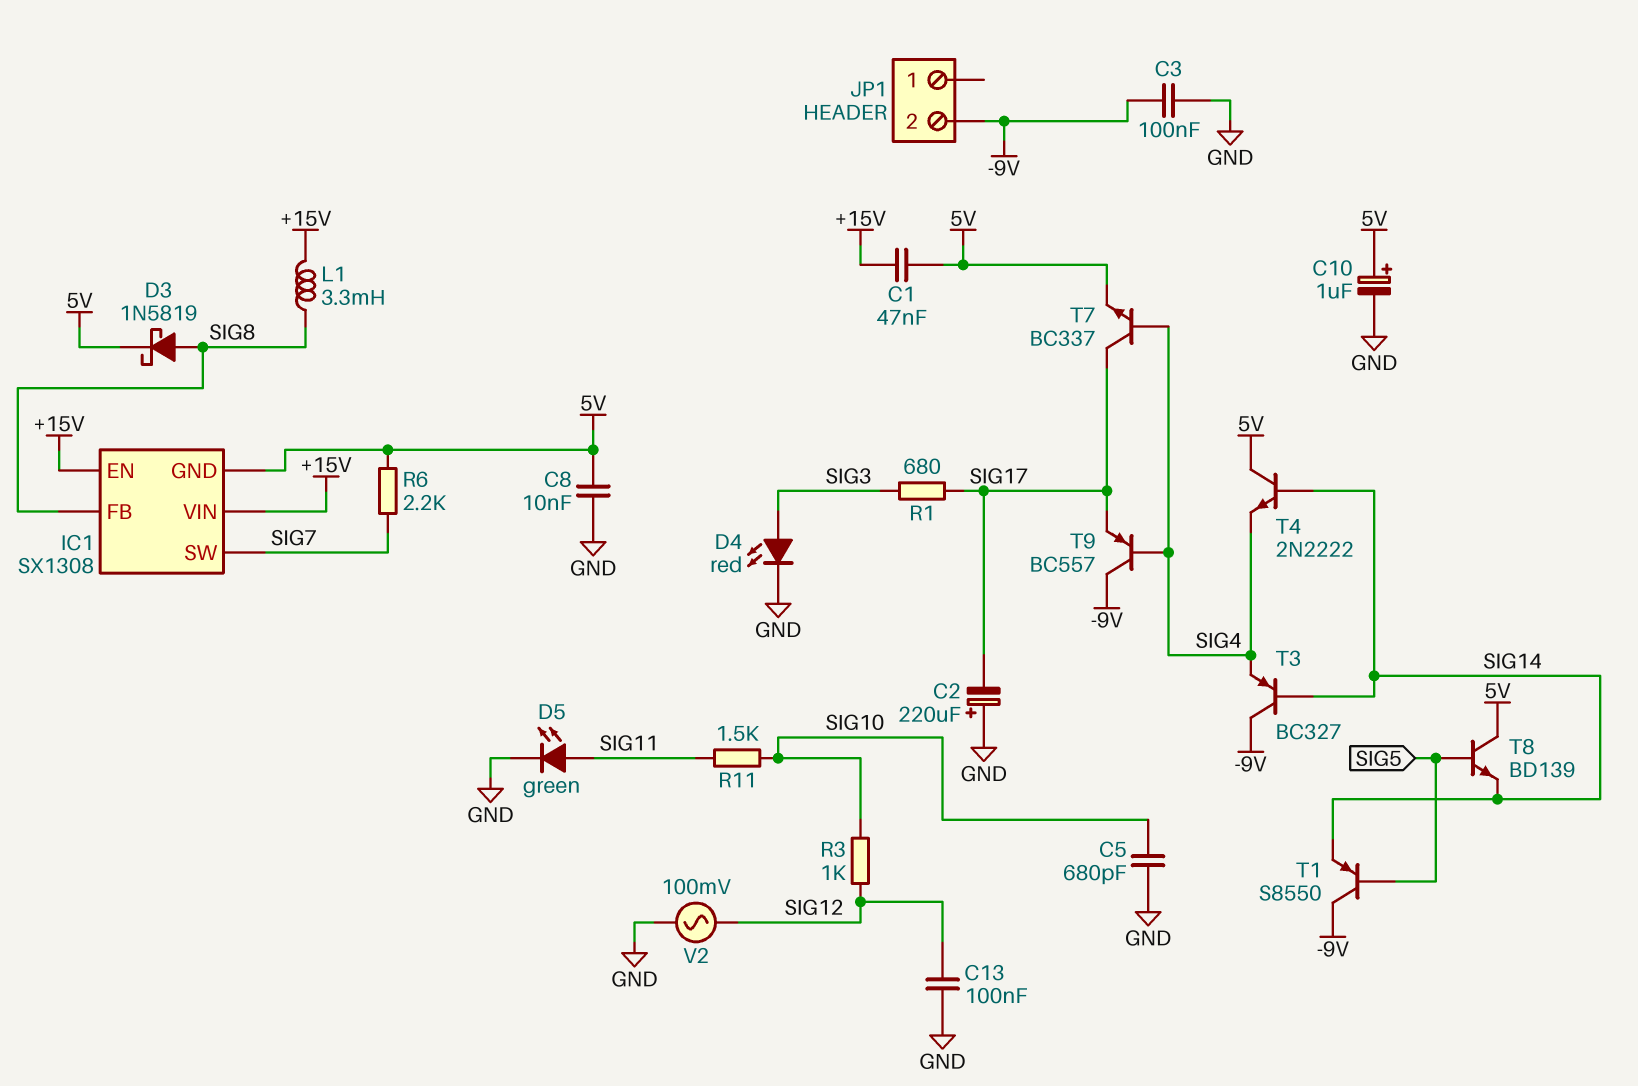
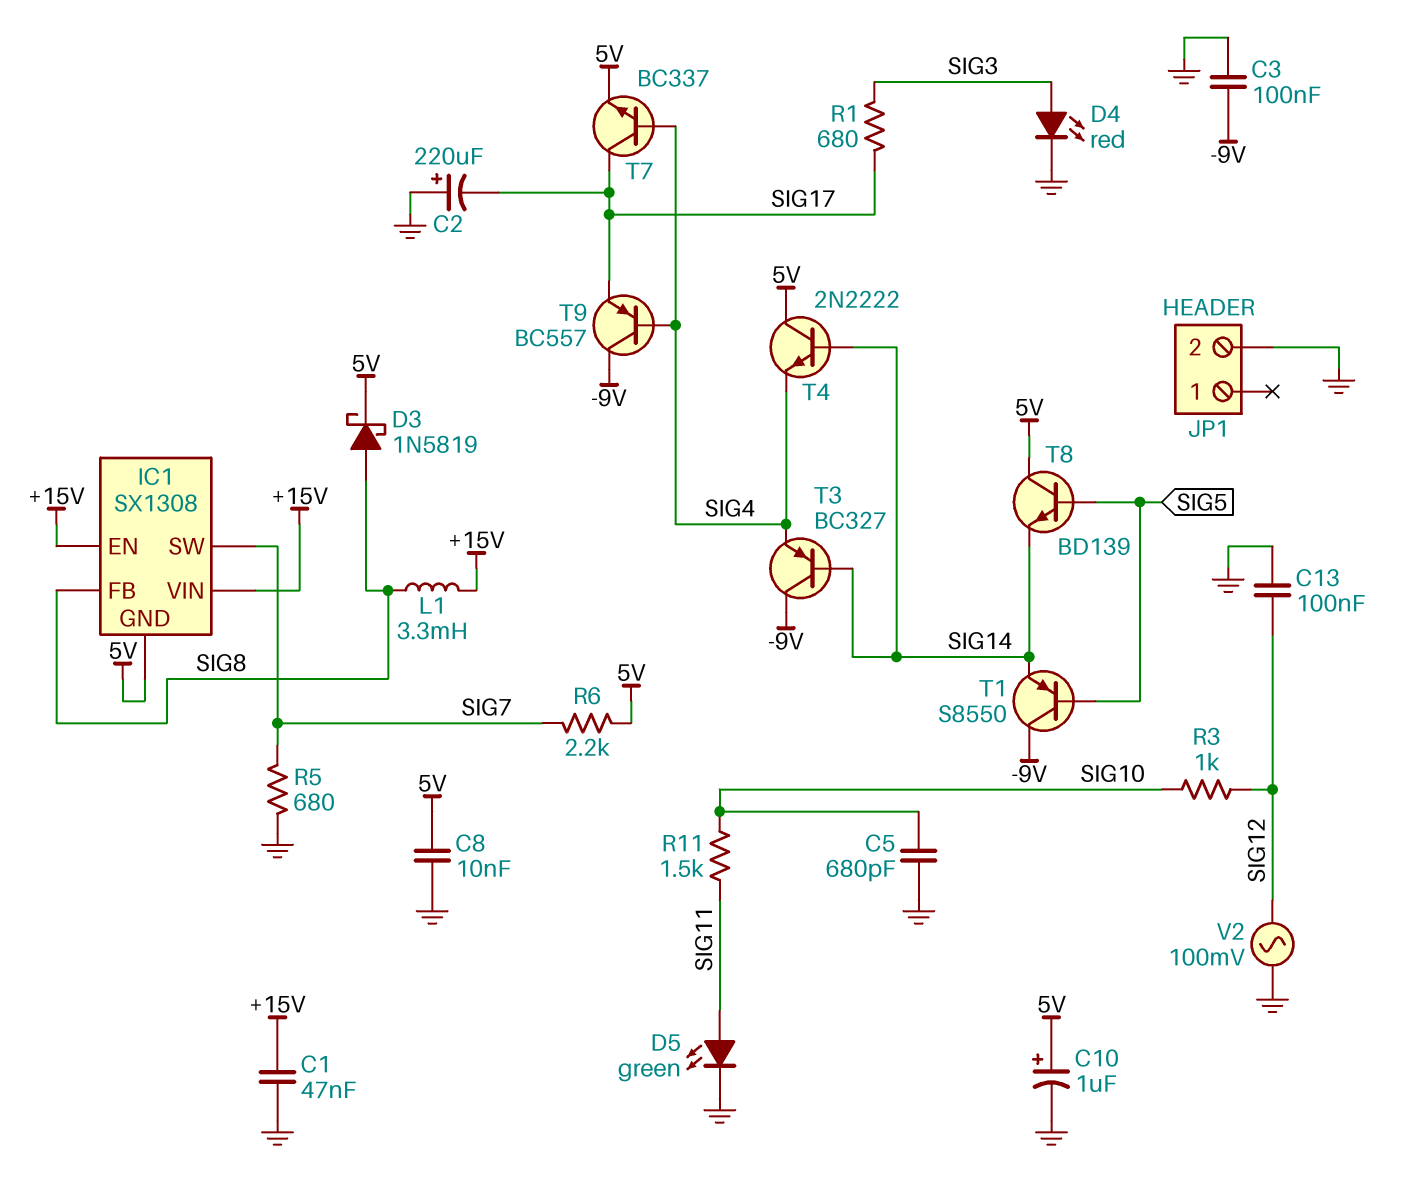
C1: 47nF (+15V, 5V) -> 47nF (+15V, GND)
JP1 pin 2: -9V -> GND
R5: none -> 680 (GND, SIG7)

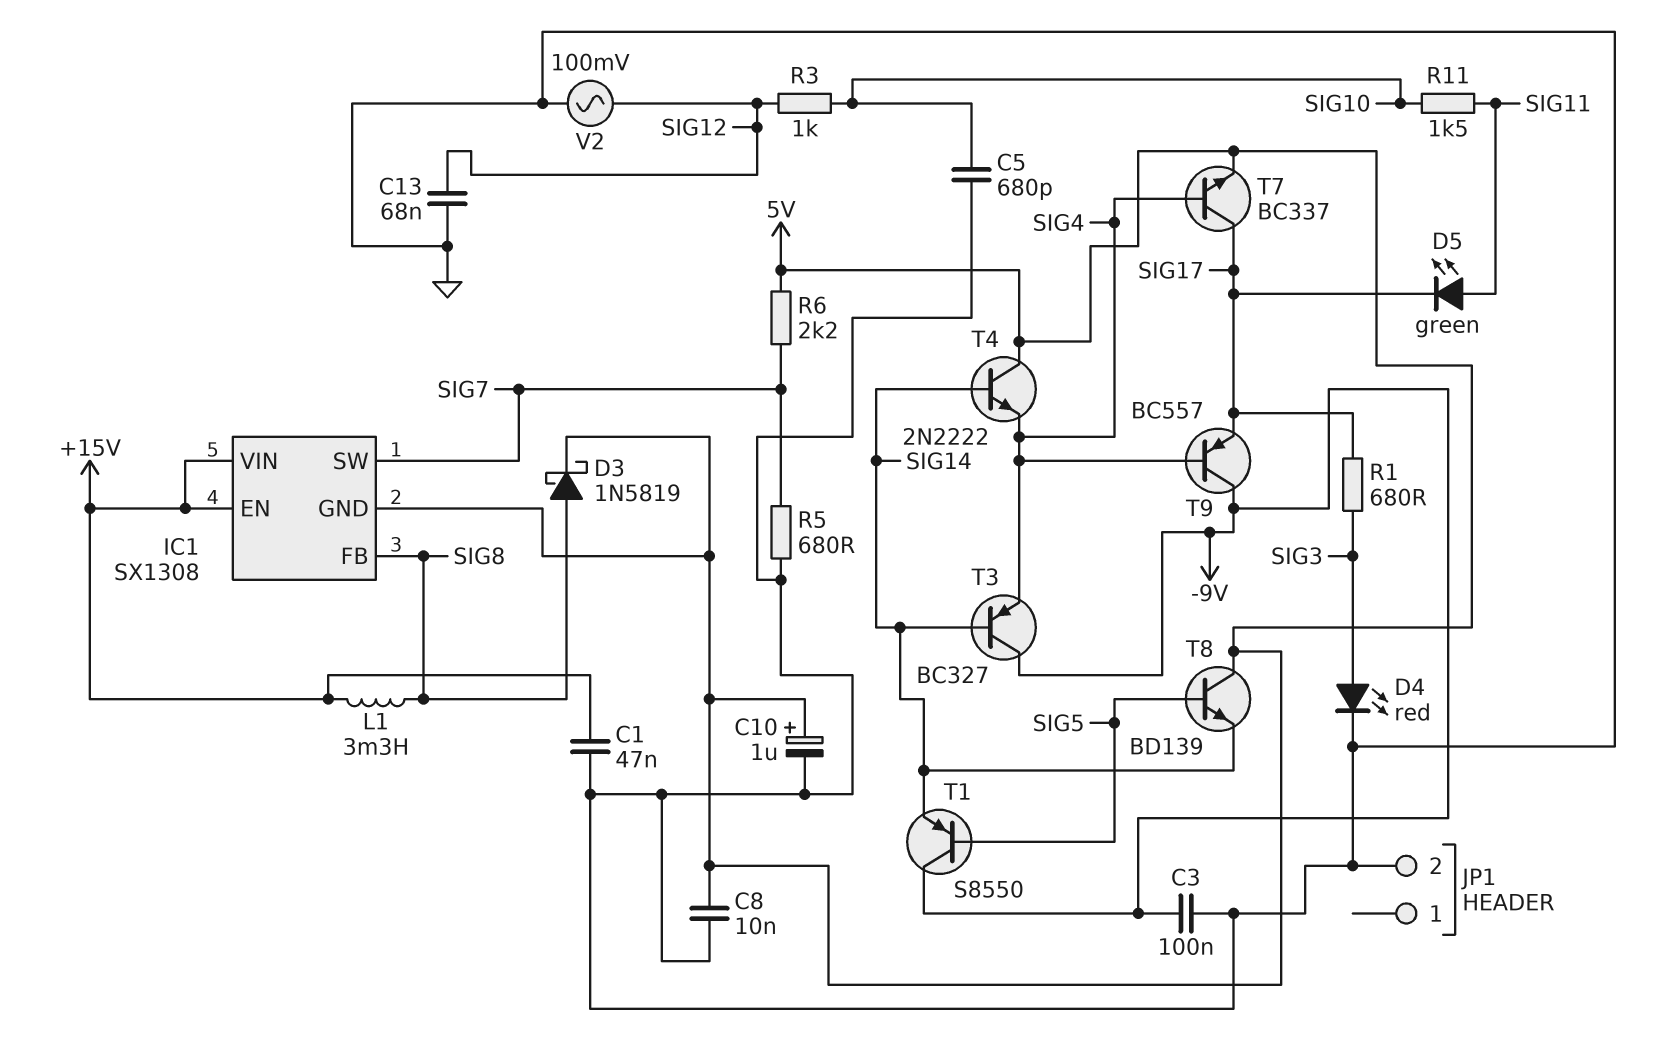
C2: 220uF (plus GND, minus SIG17) -> none
C13: 100nF (GND, SIG12) -> 68nF (GND, SIG12)
D5: LED green (A SIG11, K GND) -> LED green (A SIG11, K SIG17)

